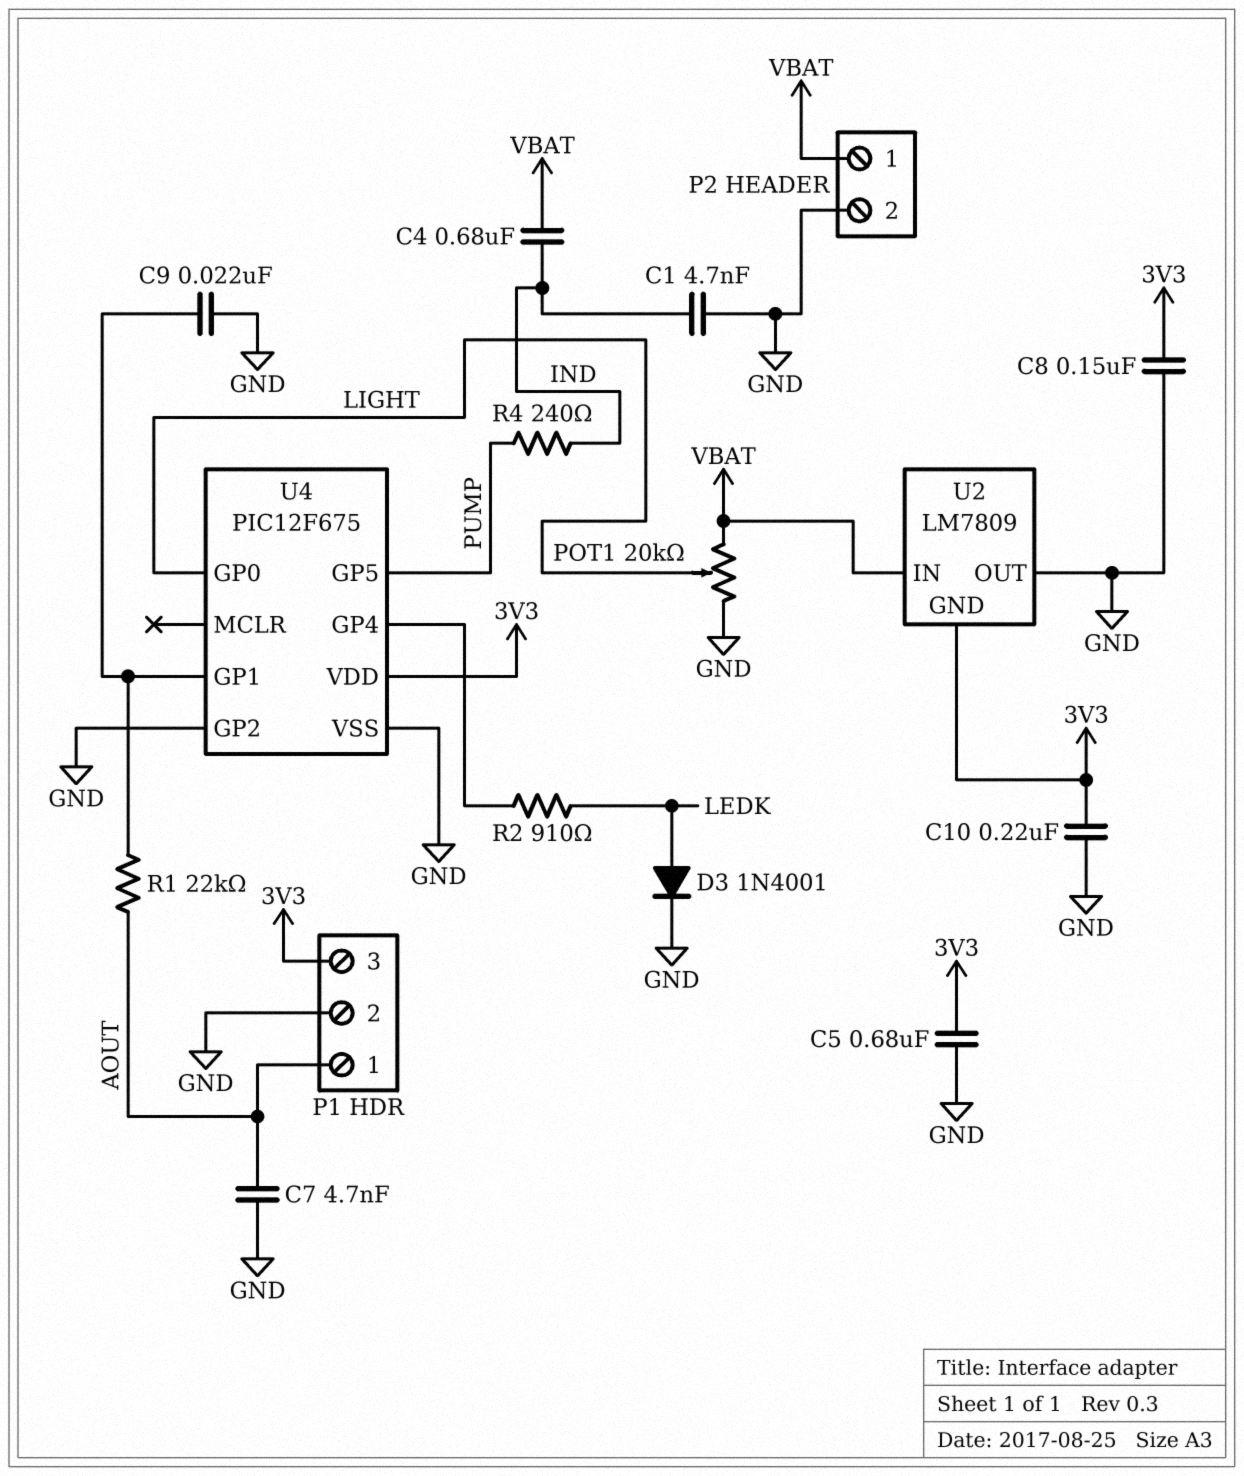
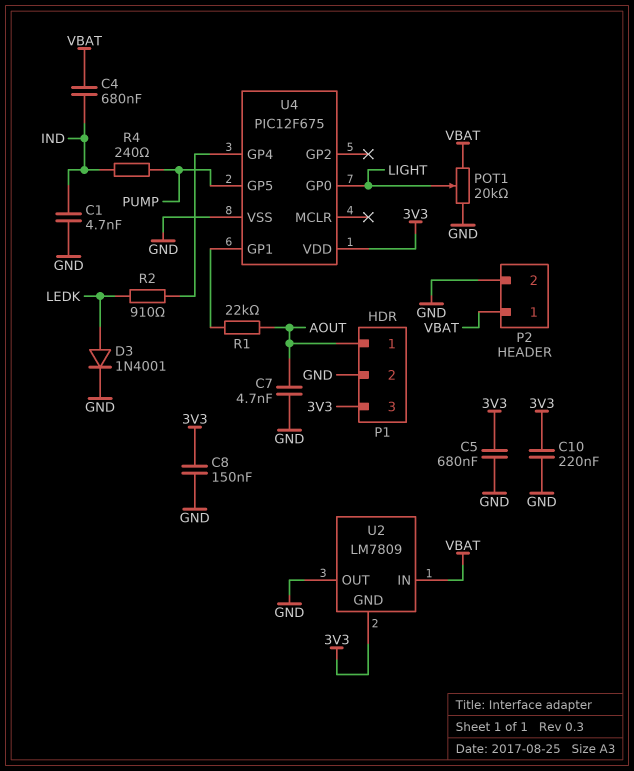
C9: 22nF (GND, U4/GP1) -> none
U4 pin GP2: GND -> none

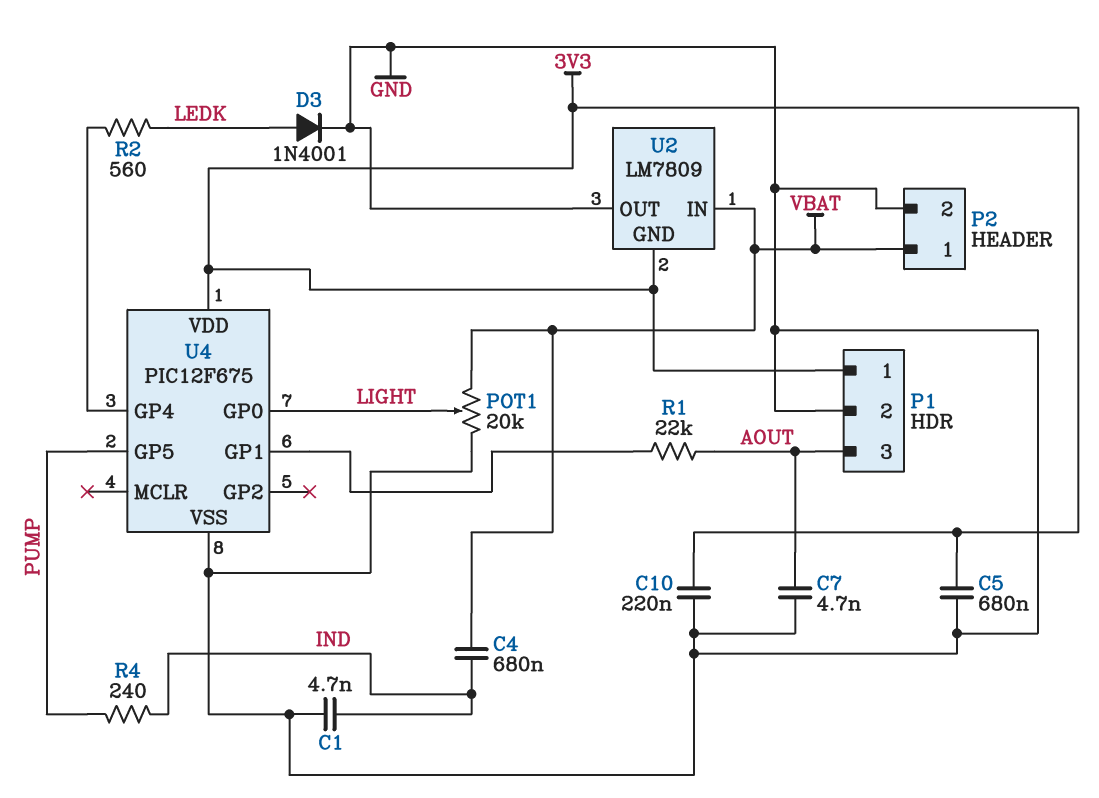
C8: 150nF (3V3, GND) -> none
P1 pin 1: AOUT -> 3V3
P1 pin 3: 3V3 -> AOUT
R2: 910 (LEDK, U4/GP4) -> 560 (LEDK, U4/GP4)

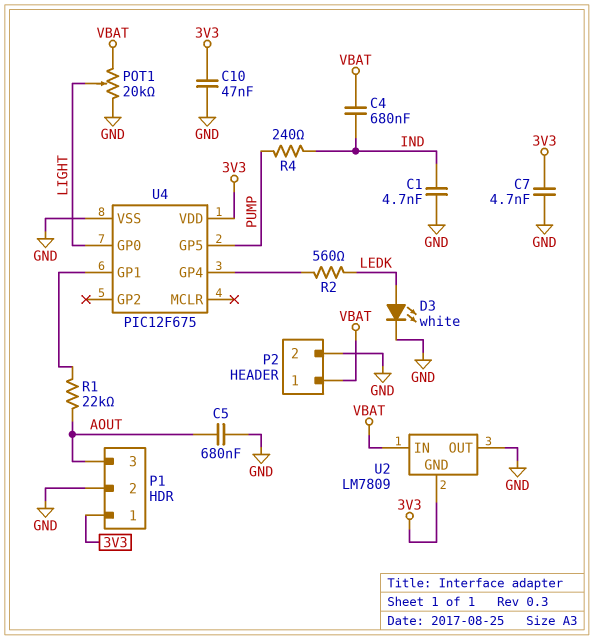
C5: 680nF (3V3, GND) -> 680nF (AOUT, GND)
C7: 4.7nF (AOUT, GND) -> 4.7nF (3V3, GND)
C10: 220nF (3V3, GND) -> 47nF (3V3, GND)
D3: diode 1N4001 (A LEDK, K GND) -> LED white (A LEDK, K GND)

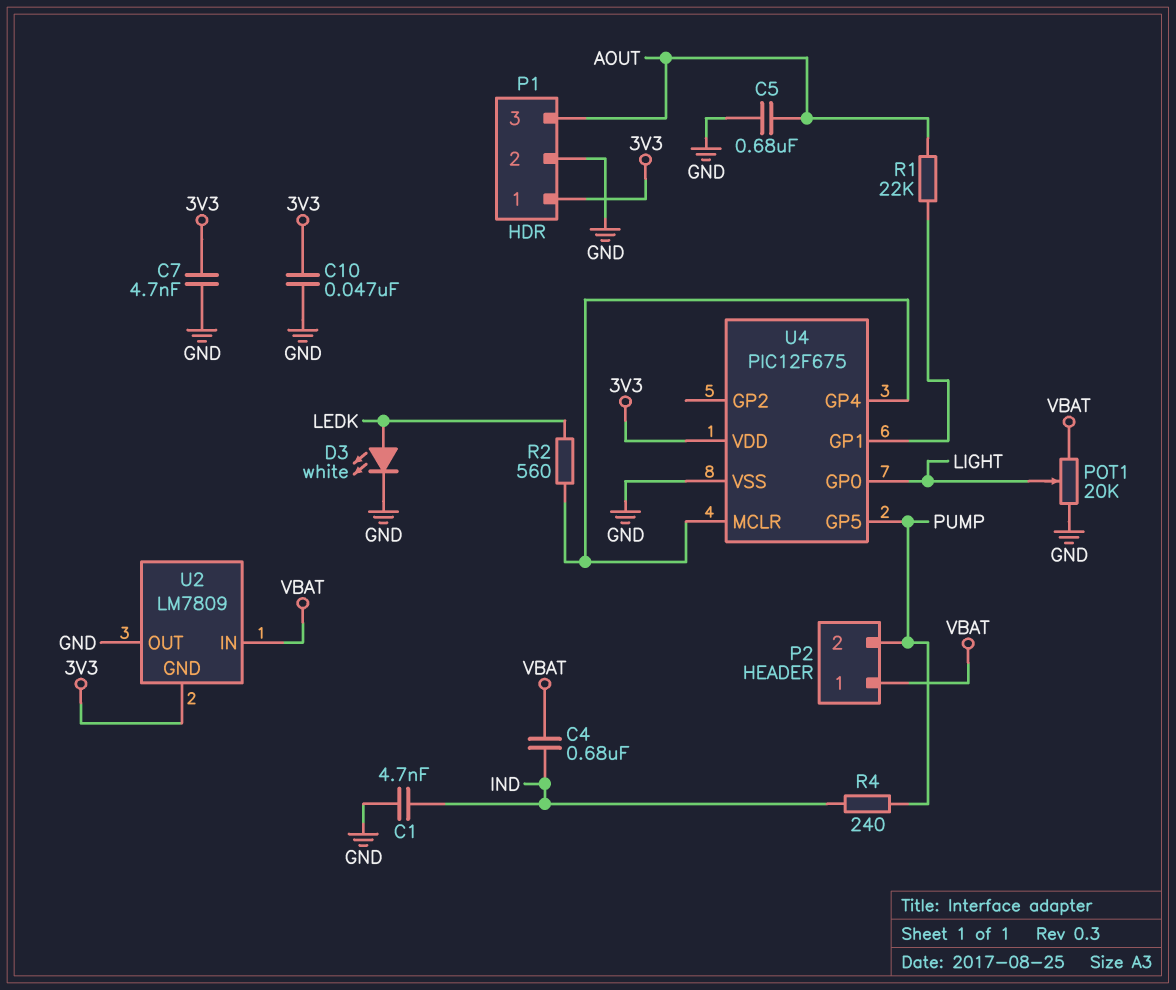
P2 pin 2: GND -> PUMP
U4 pin MCLR: none -> U4/GP4

